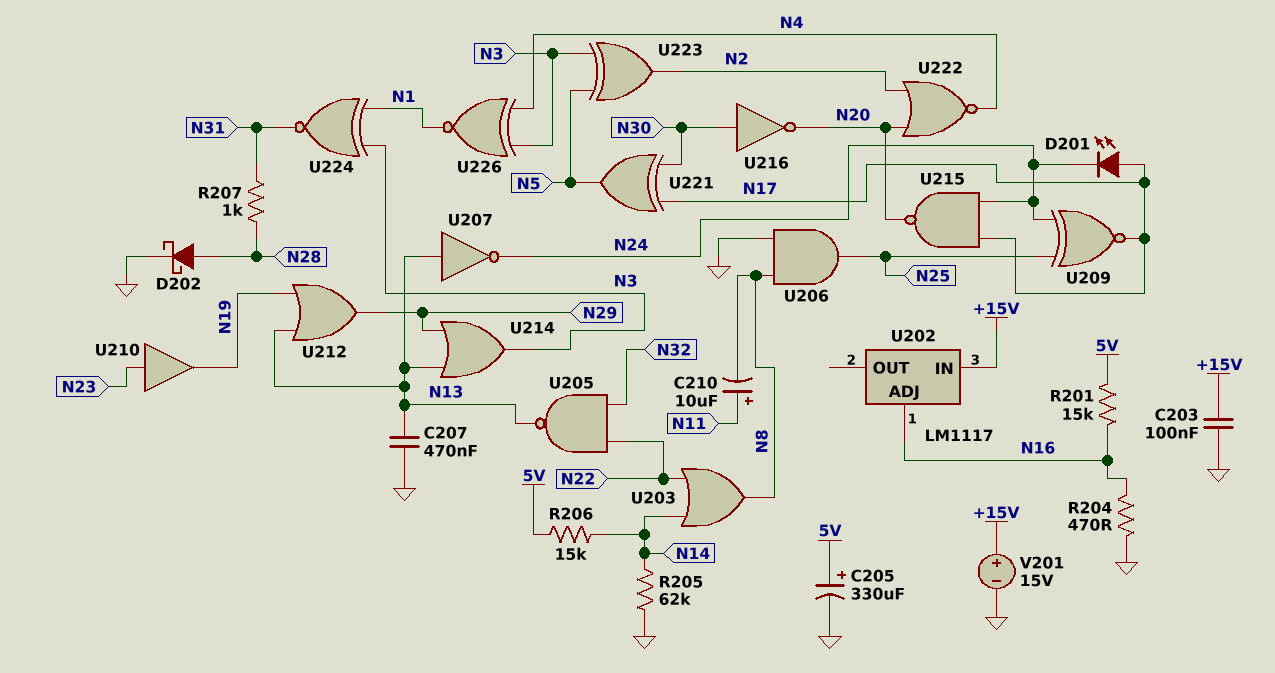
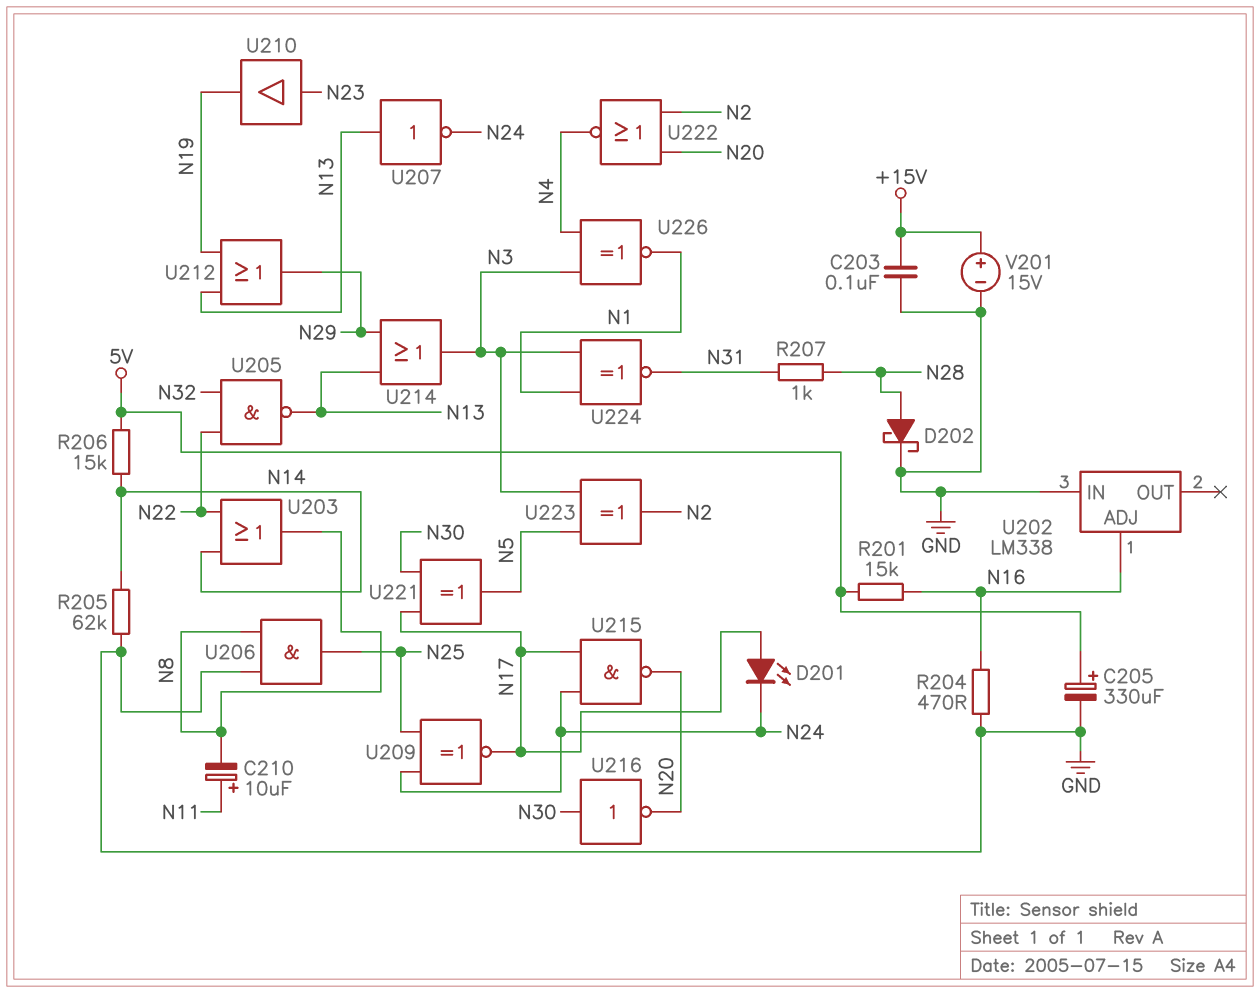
C207: 470nF (GND, N13) -> none
U202: LM1117 -> LM338
U202 pin IN: +15V -> GND

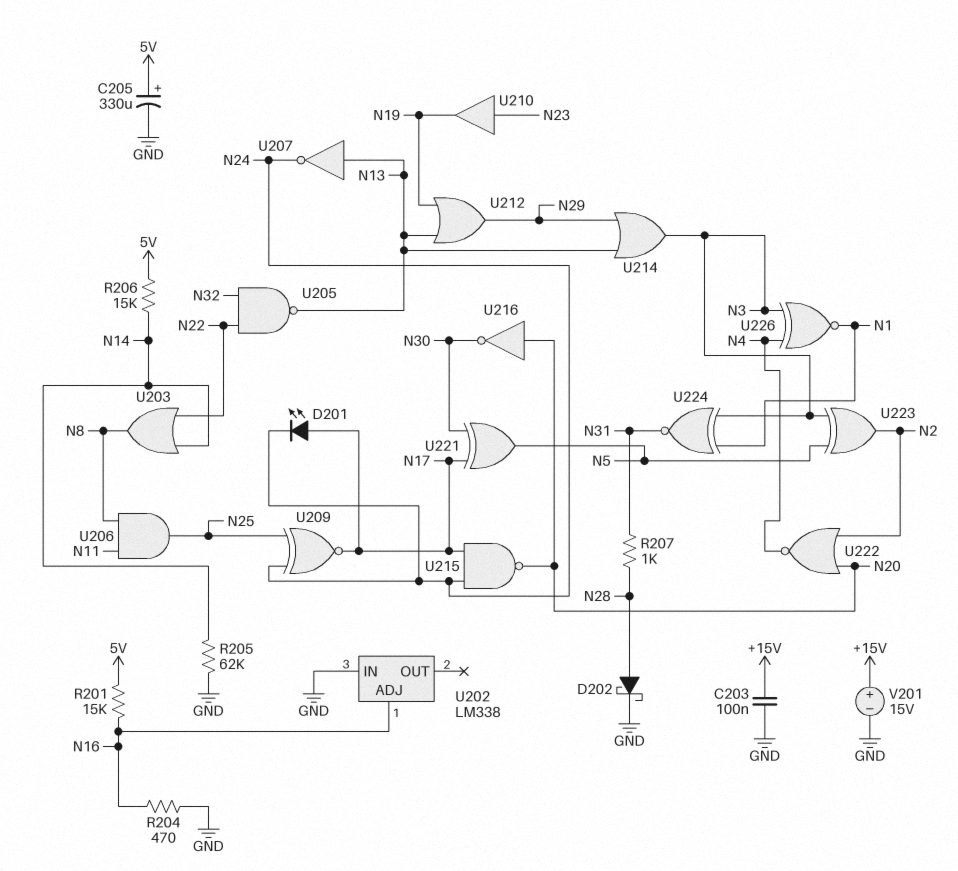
C210: 10uF (plus N11, minus N8) -> none
U206: AND (in GND, in N8, out N25) -> AND (in N8, in N11, out N25)
U216: NOT (in N30, out N20) -> NOT (in N20, out N30)

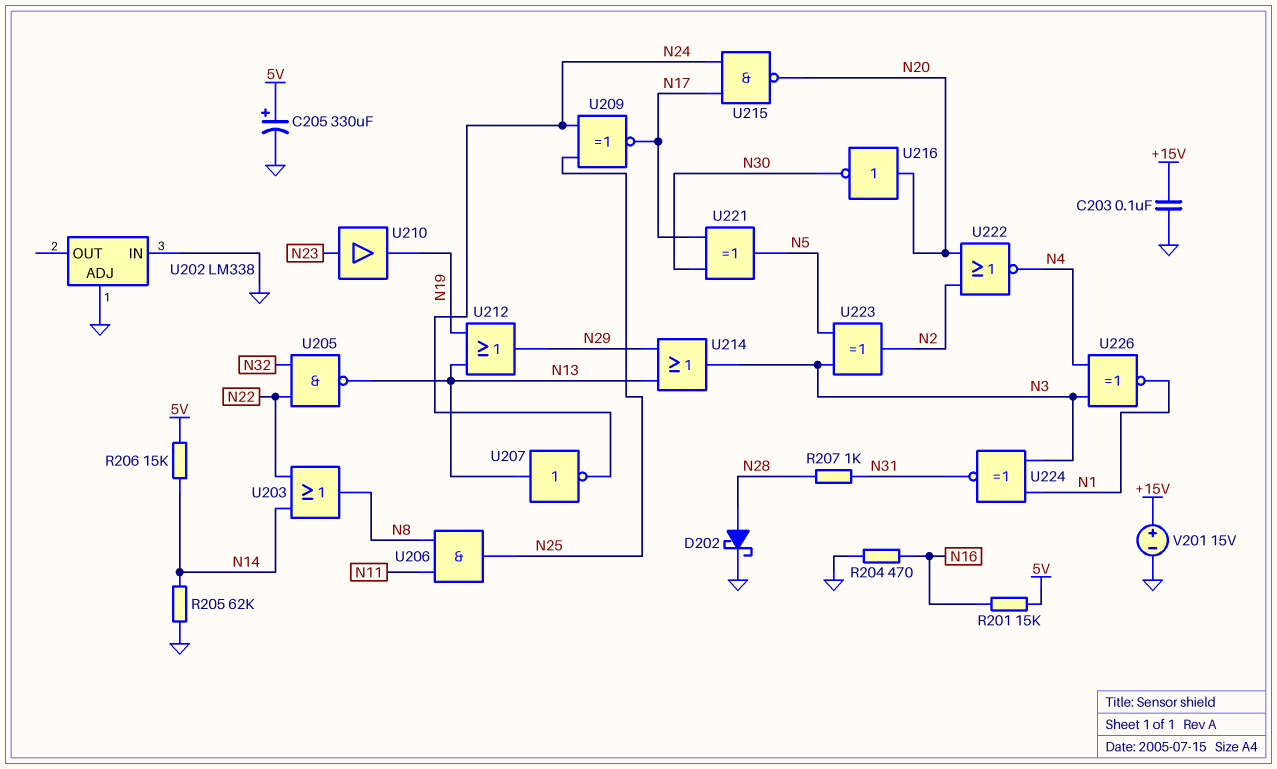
D201: LED (A N17, K N24) -> none
U202 pin ADJ: N16 -> GND

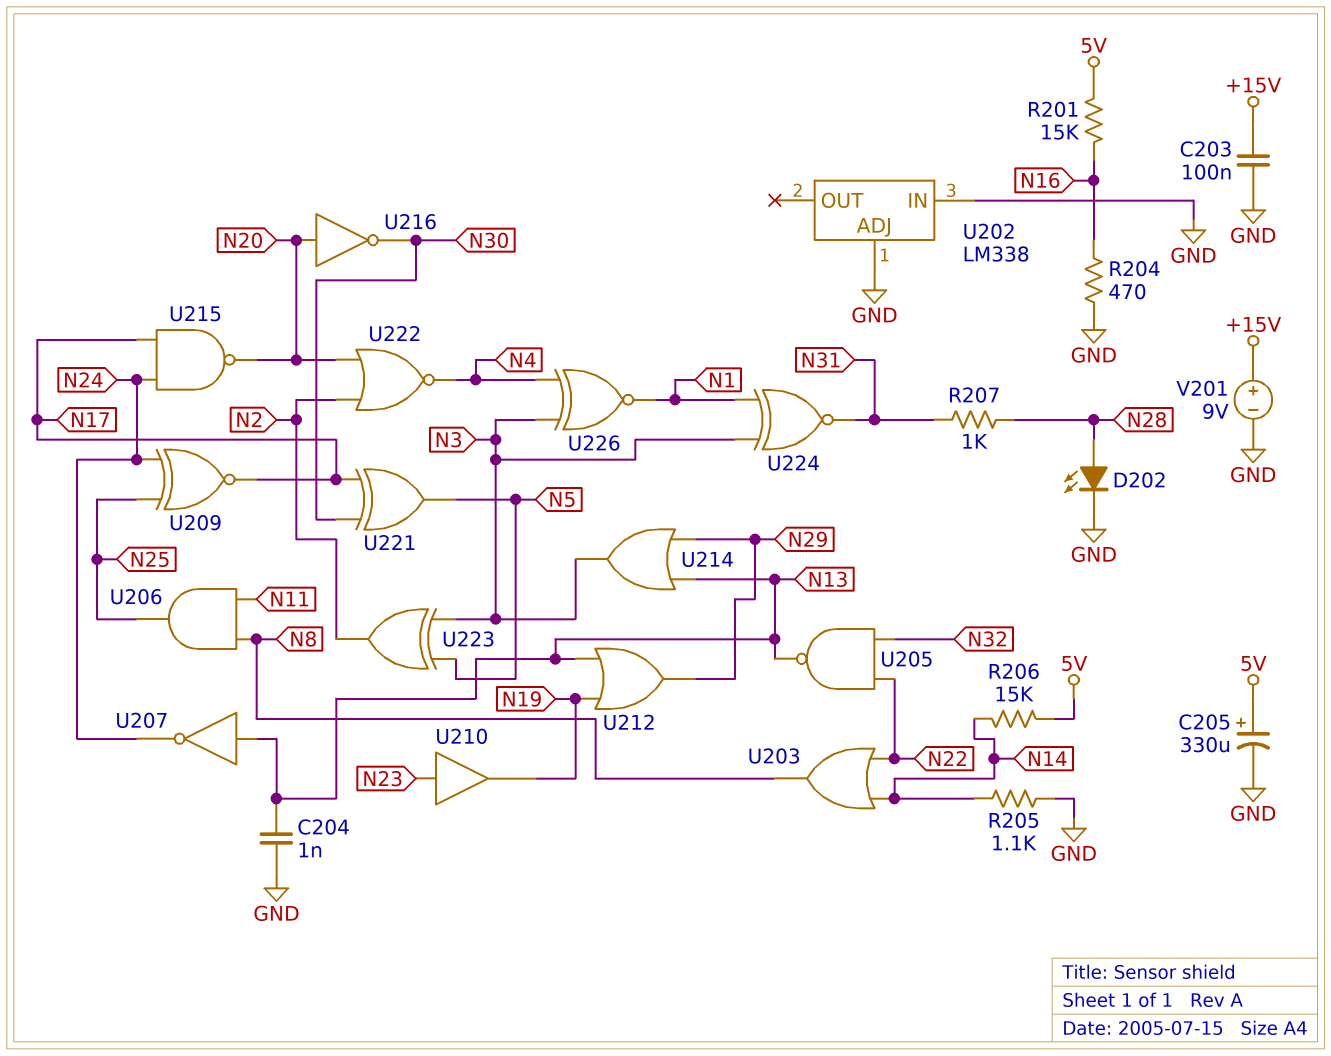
C204: none -> 1nF (GND, N13)
D202: schottky (A N28, K GND) -> LED (A N28, K GND)
R205: 62k (GND, N14) -> 1.1k (GND, N14)
V201: 15V (plus +15V, minus GND) -> 9V (plus +15V, minus GND)

